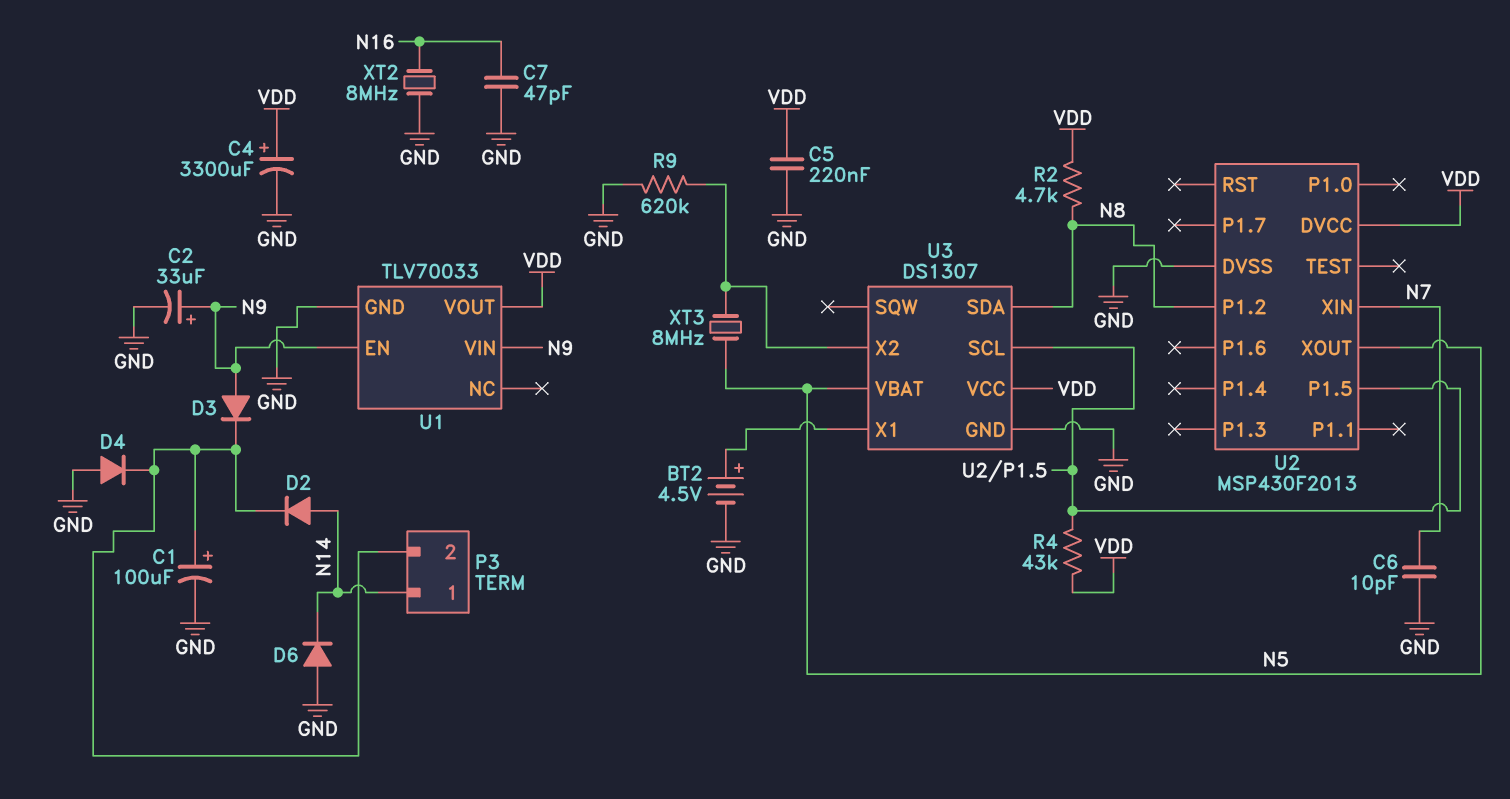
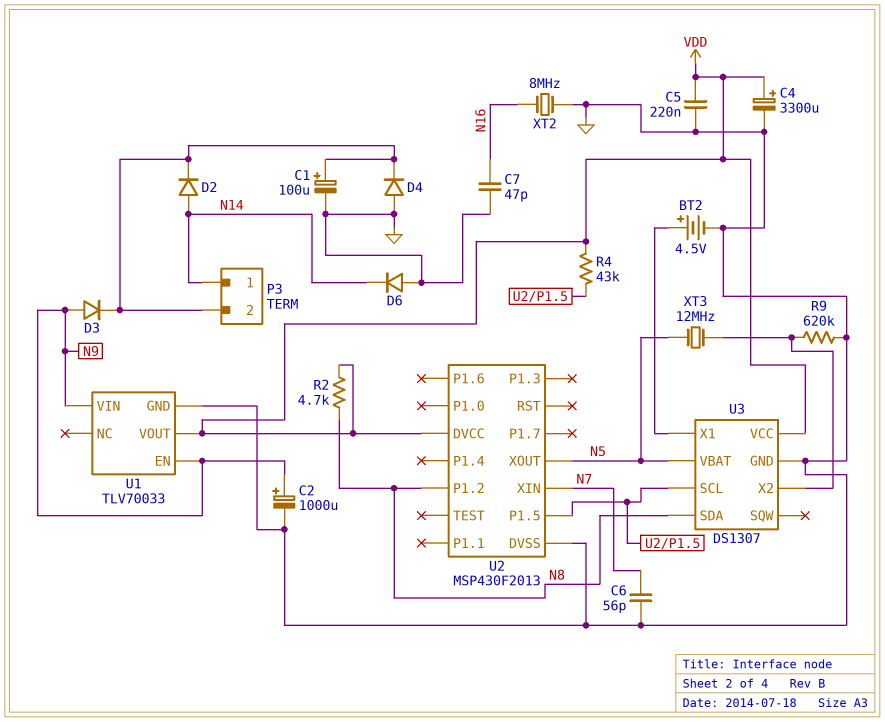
C2: 33uF (plus N9, minus GND) -> 1000uF (plus N9, minus GND)
C6: 10pF (GND, N7) -> 56pF (GND, N7)
XT3: 8MHz (N5, U3/X2) -> 12MHz (N5, U3/X2)

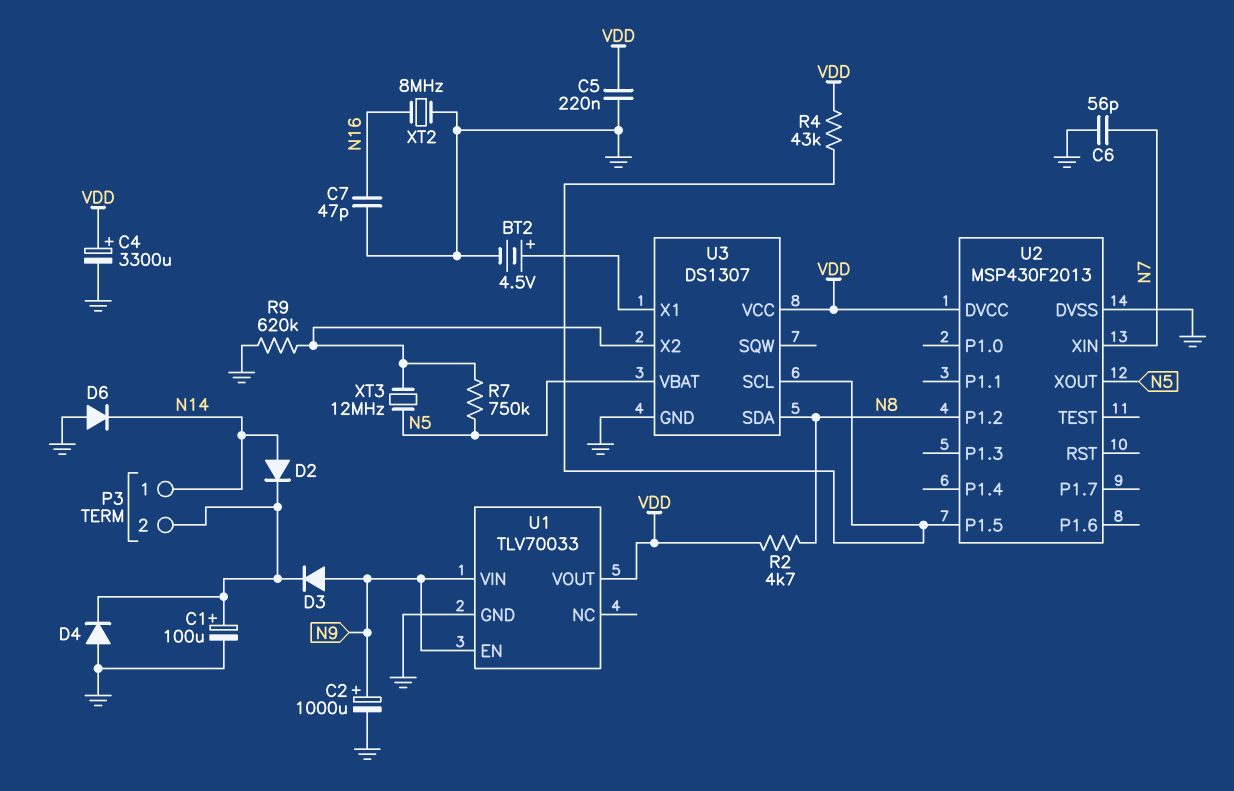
R7: none -> 750k (N5, U3/X2)

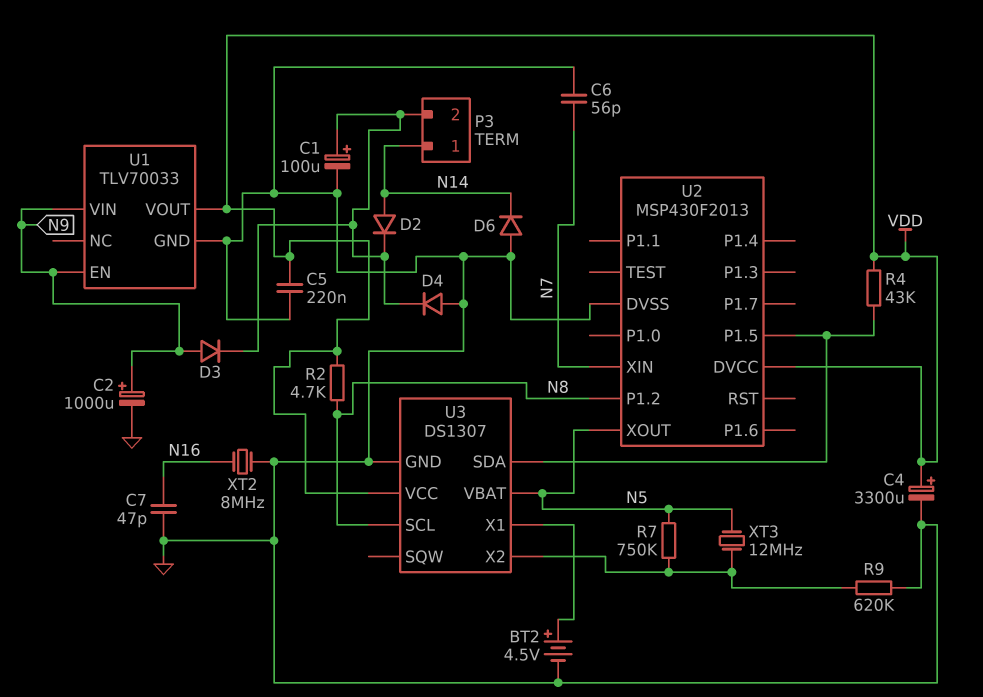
U3 pin SCL: U2/P1.5 -> N8
U3 pin SDA: N8 -> U2/P1.5

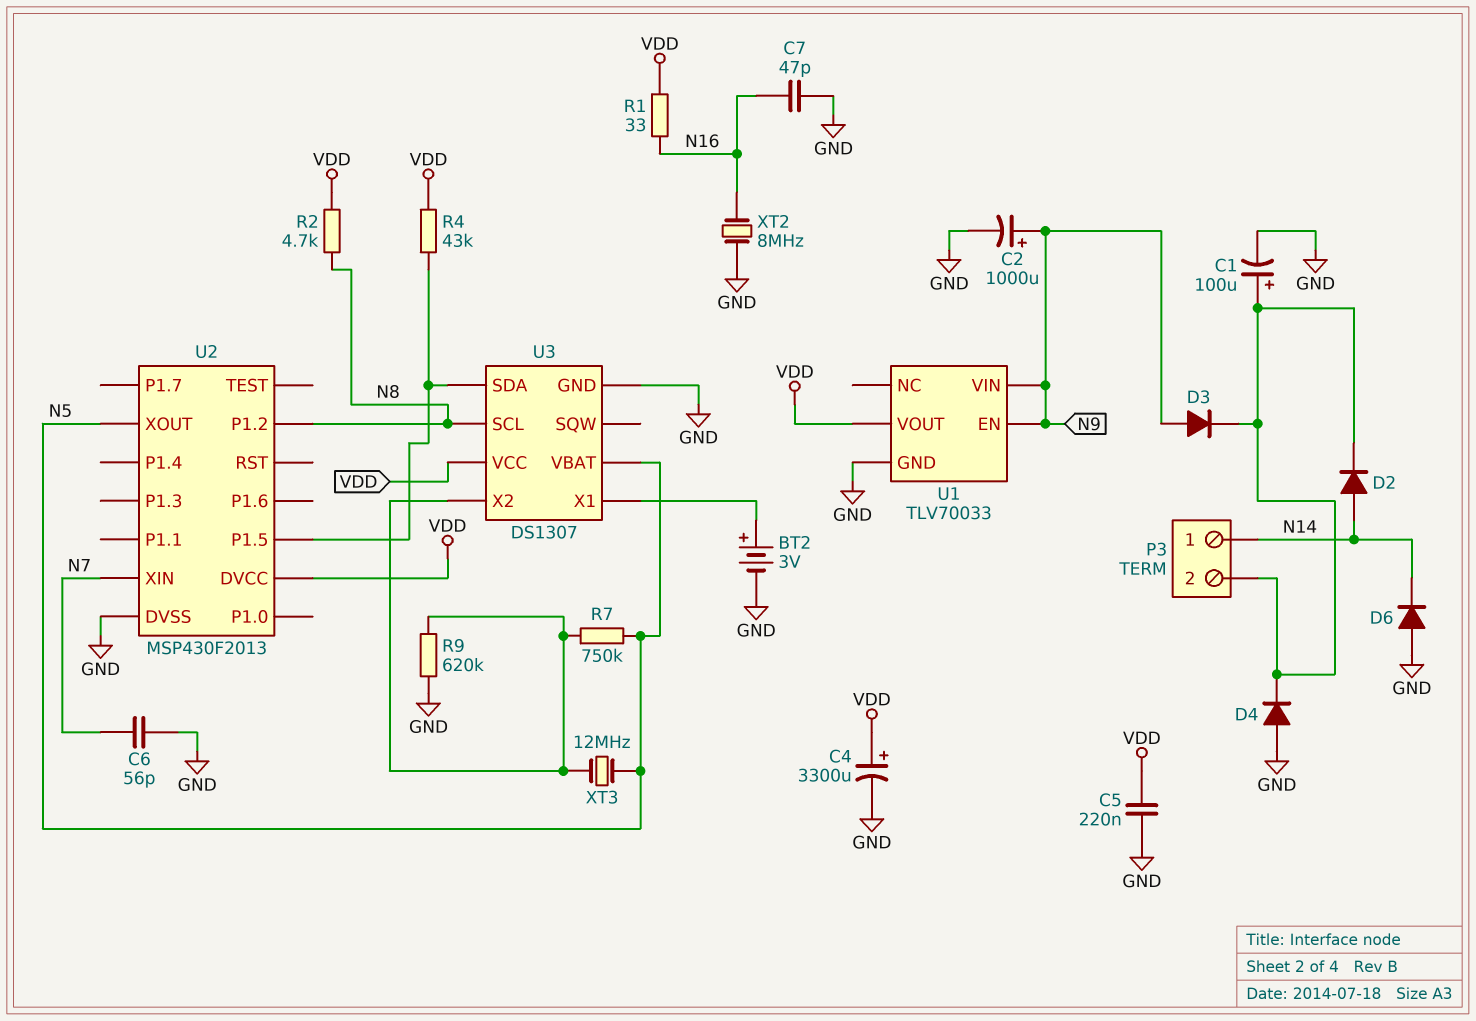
BT2: 4.5V (plus U3/X1, minus GND) -> 3V (plus U3/X1, minus GND)
R1: none -> 33 (N16, VDD)

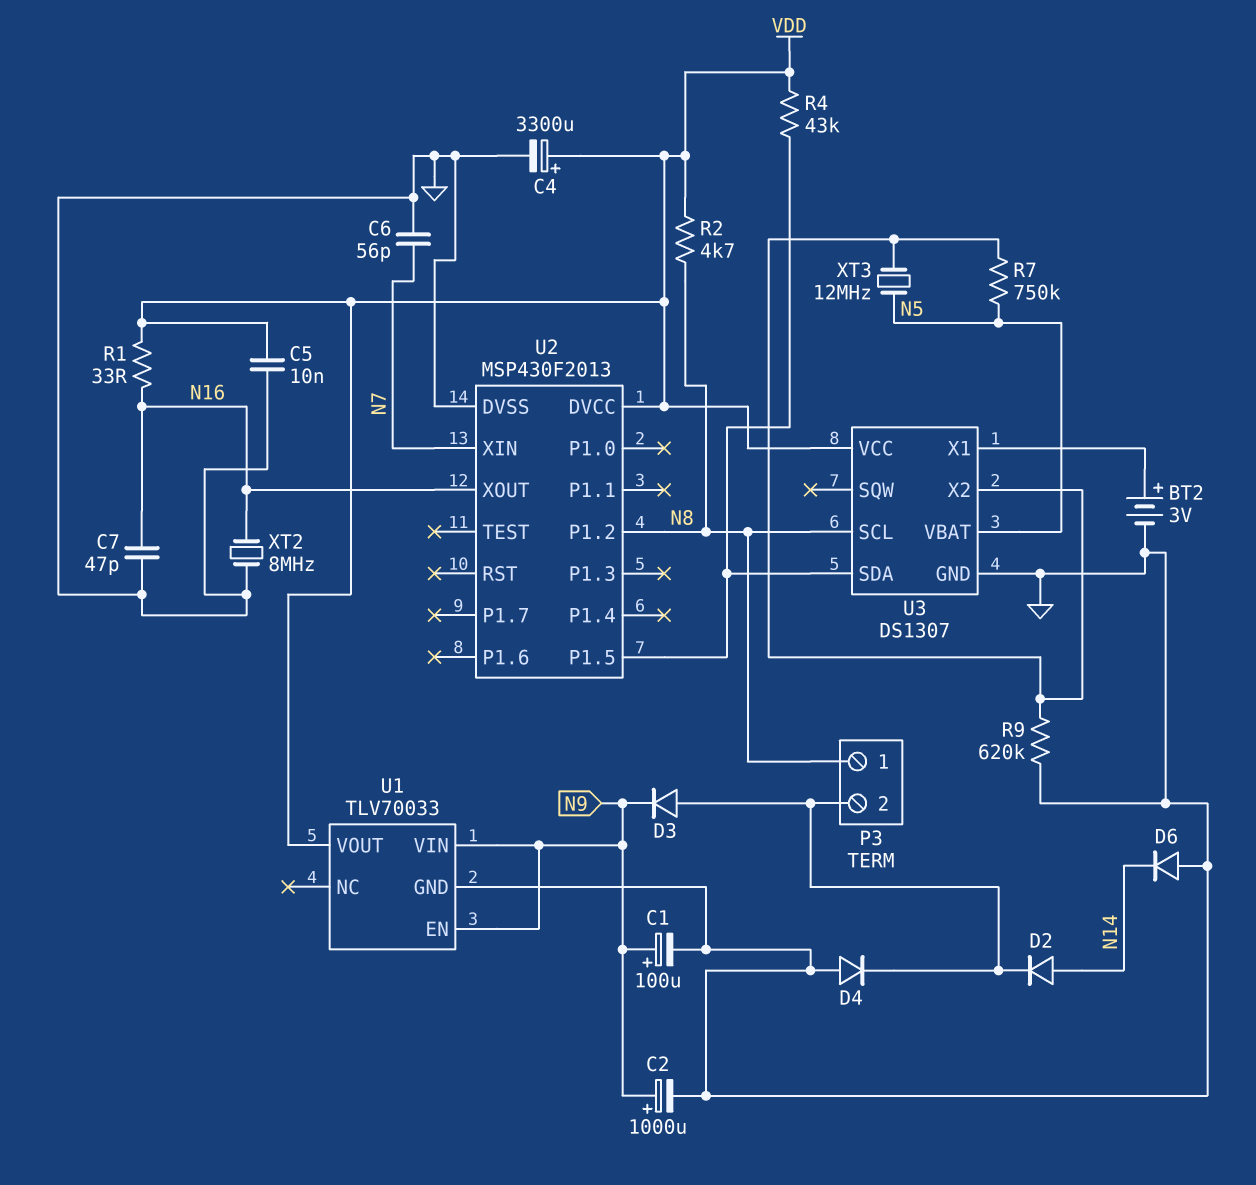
C1: 100uF (plus P3/2, minus GND) -> 100uF (plus N9, minus GND)
C5: 220nF (GND, VDD) -> 10nF (GND, VDD)
D3: diode (A N9, K P3/2) -> diode (A P3/2, K N9)
P3 pin 1: N14 -> N8
U2 pin XOUT: N5 -> N16

